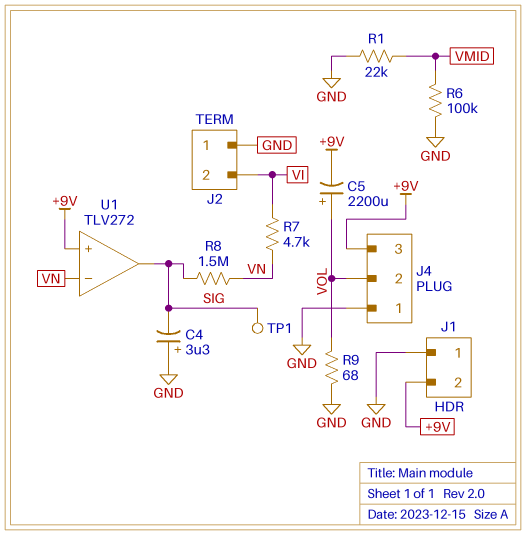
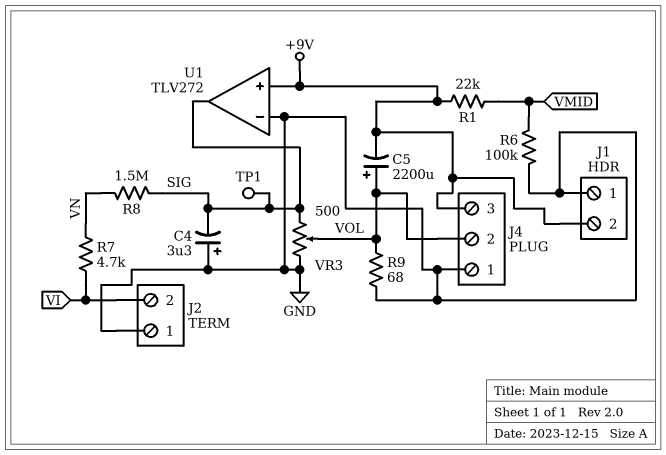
R1: 22k (GND, VMID) -> 22k (+9V, VMID)
U1 pin in-: VN -> GND
VR3: none -> 500 (GND, SIG, wiper VOL)

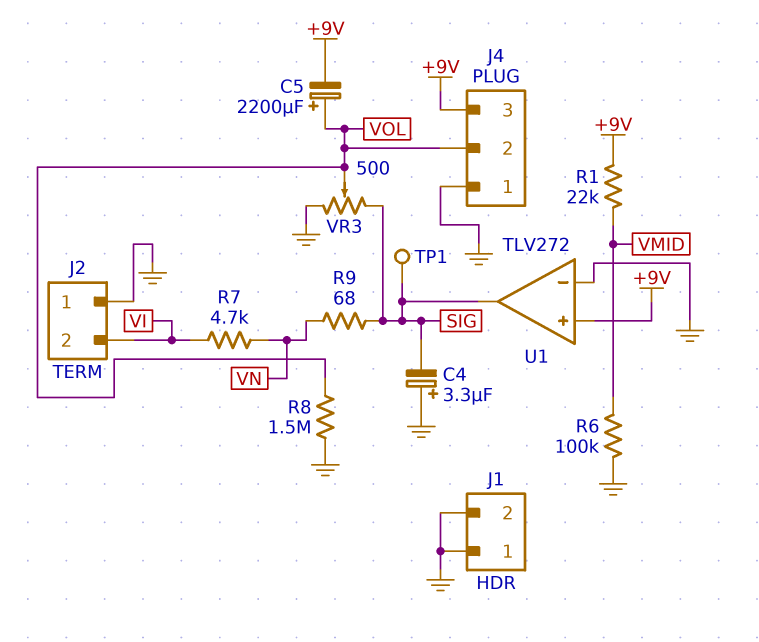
J1 pin 2: +9V -> GND
R8: 1.5M (SIG, VN) -> 1.5M (GND, VOL)
R9: 68 (GND, VOL) -> 68 (SIG, VN)

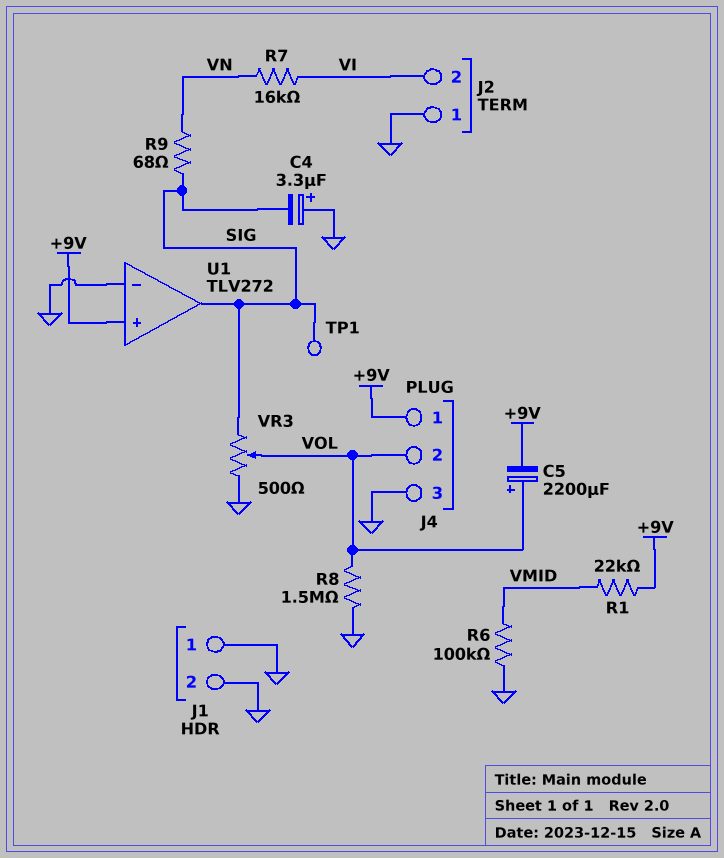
J4 pin 1: GND -> +9V
J4 pin 3: +9V -> GND
R7: 4.7k (VI, VN) -> 16k (VI, VN)

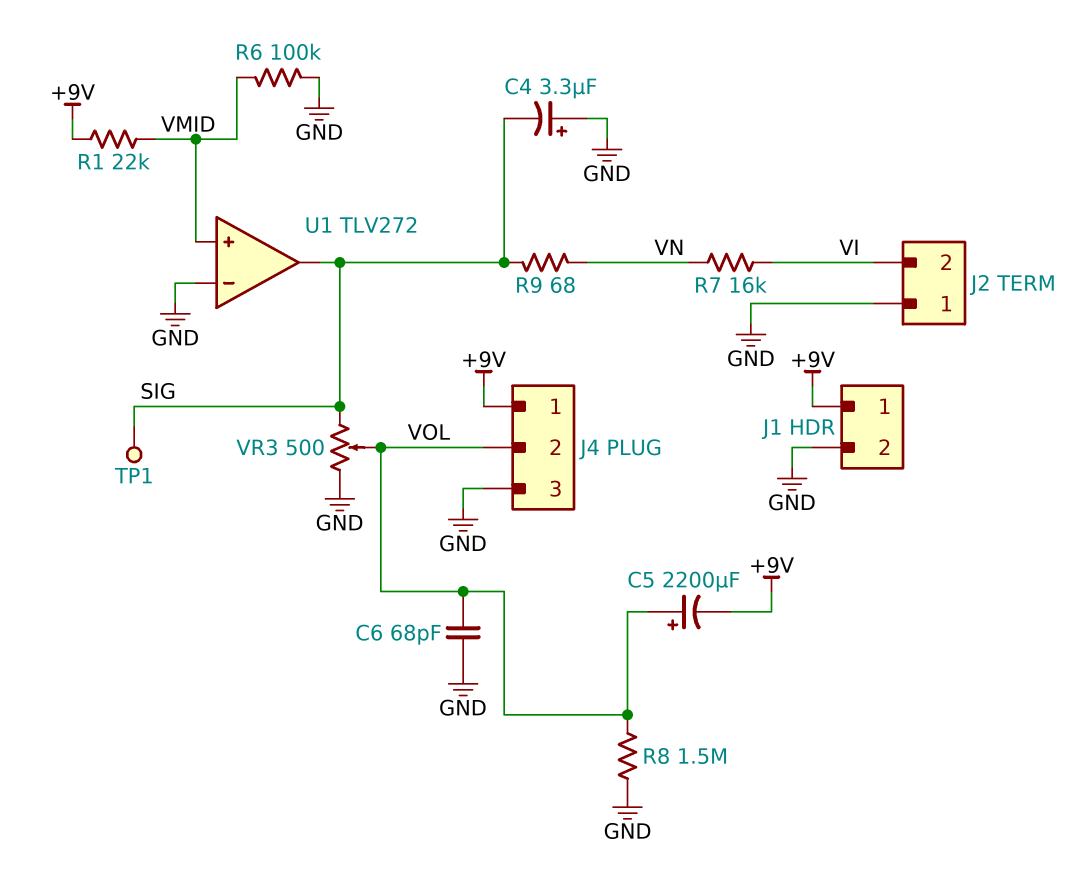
C6: none -> 68pF (GND, VOL)
J1 pin 1: GND -> +9V
U1 pin in+: +9V -> VMID

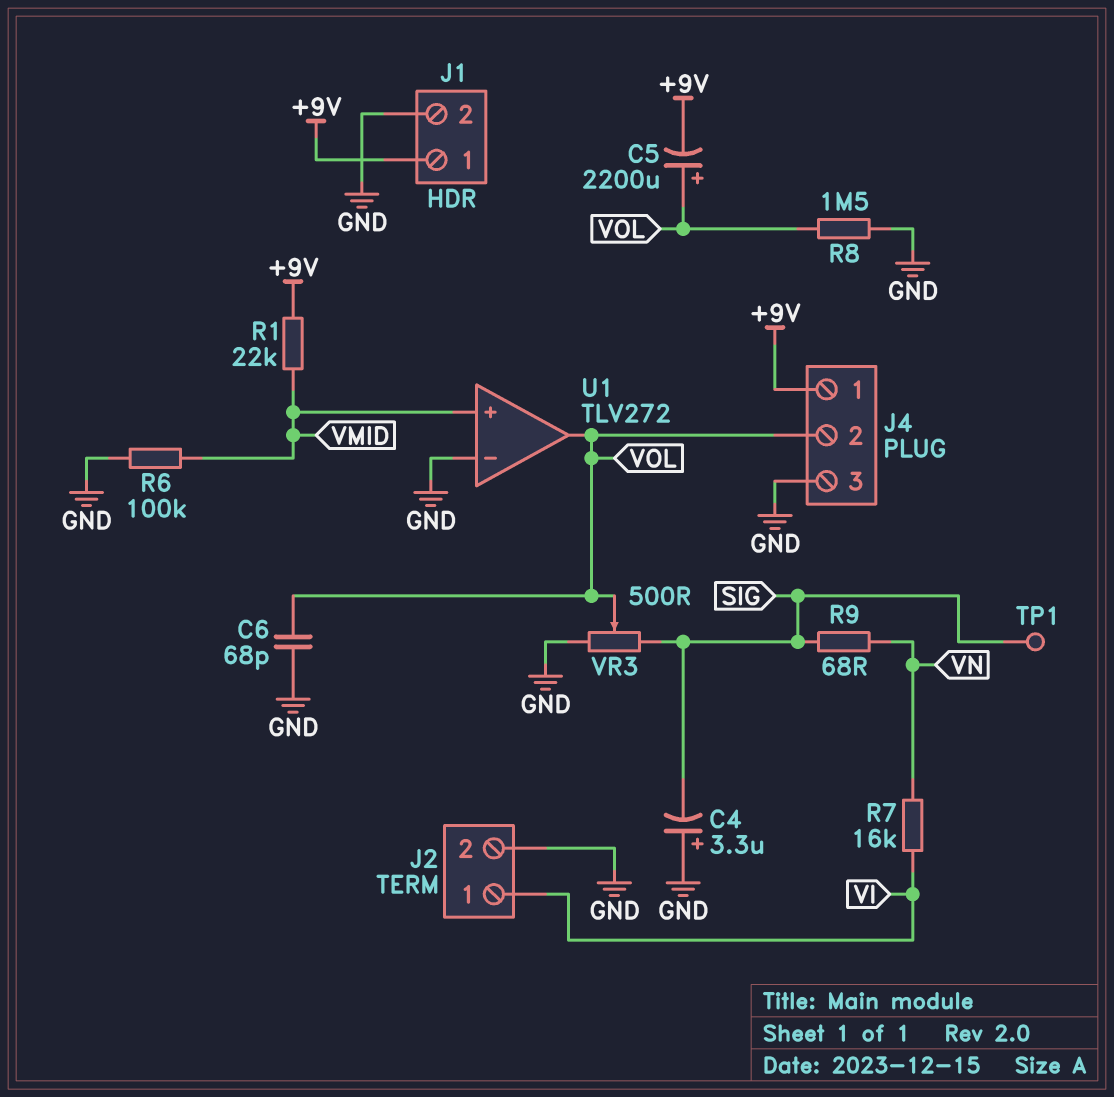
J2 pin 1: GND -> VI
J2 pin 2: VI -> GND
U1 pin out: SIG -> VOL

